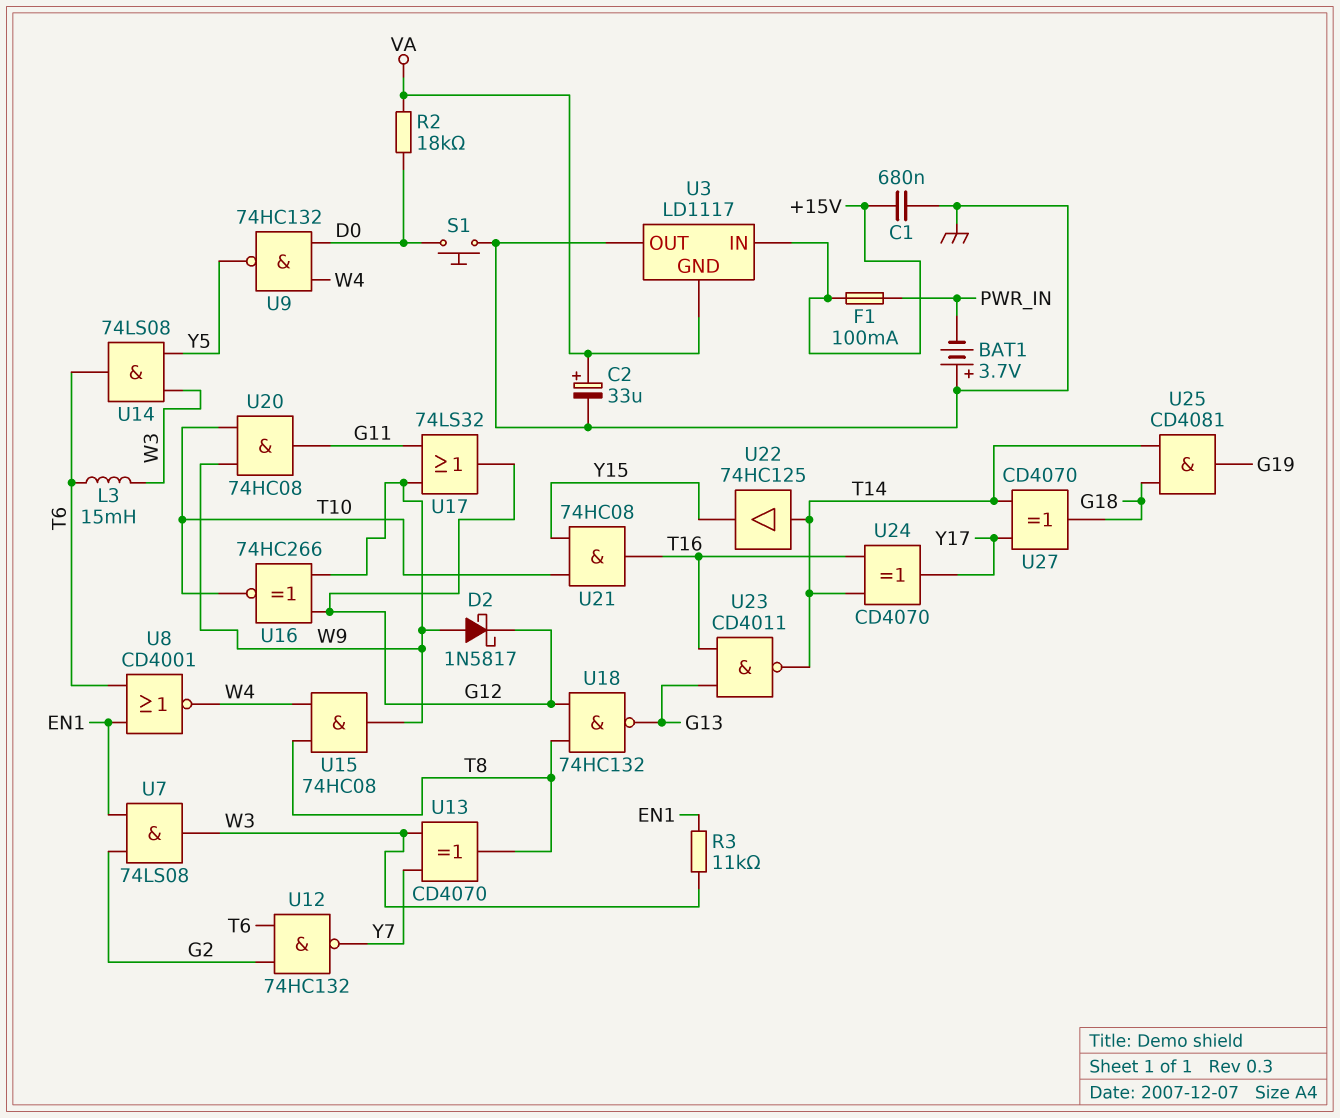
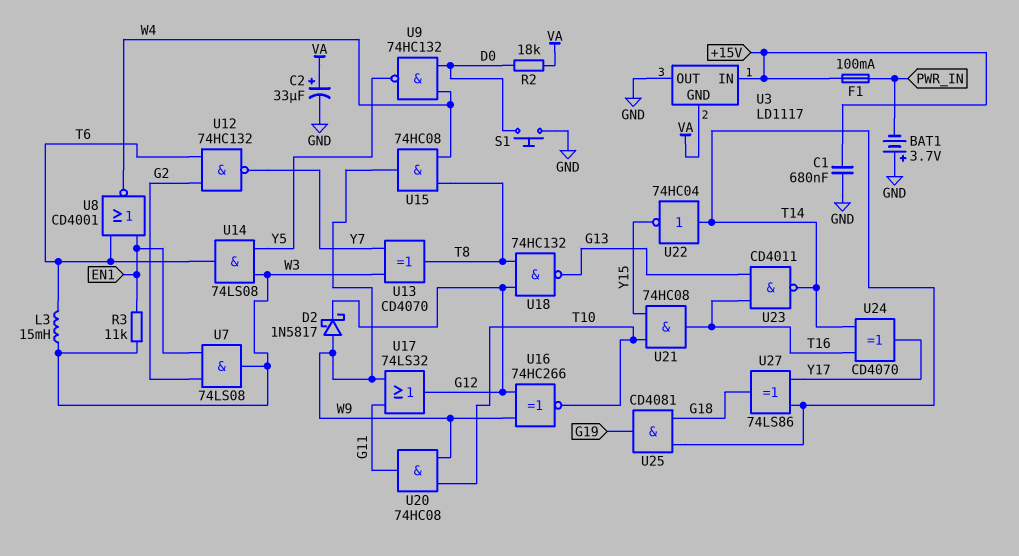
U22: buffer 74HC125 (in T14, out Y15) -> NOT 74HC04 (in T14, out Y15)
U27: XOR CD4070 (in T14, in Y17, out G18) -> XOR 74LS86 (in T14, in Y17, out G18)

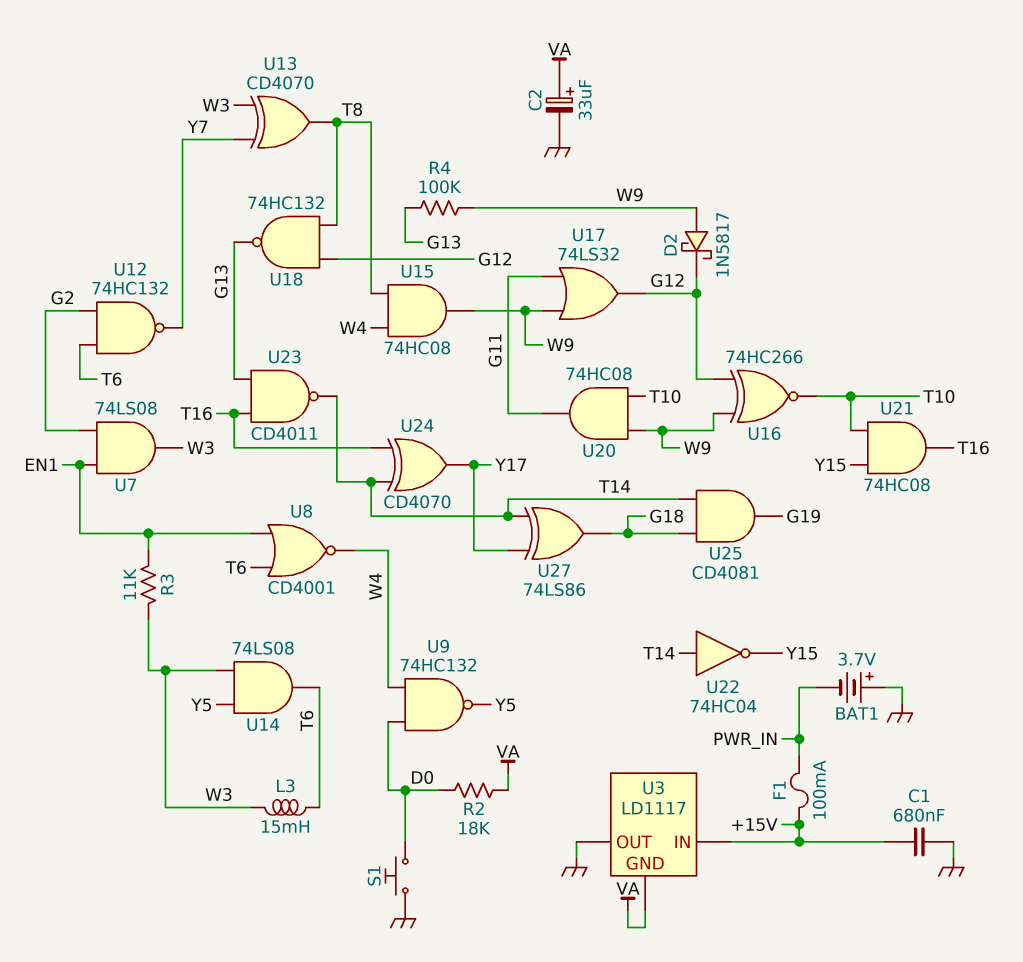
R4: none -> 100k (G13, W9)

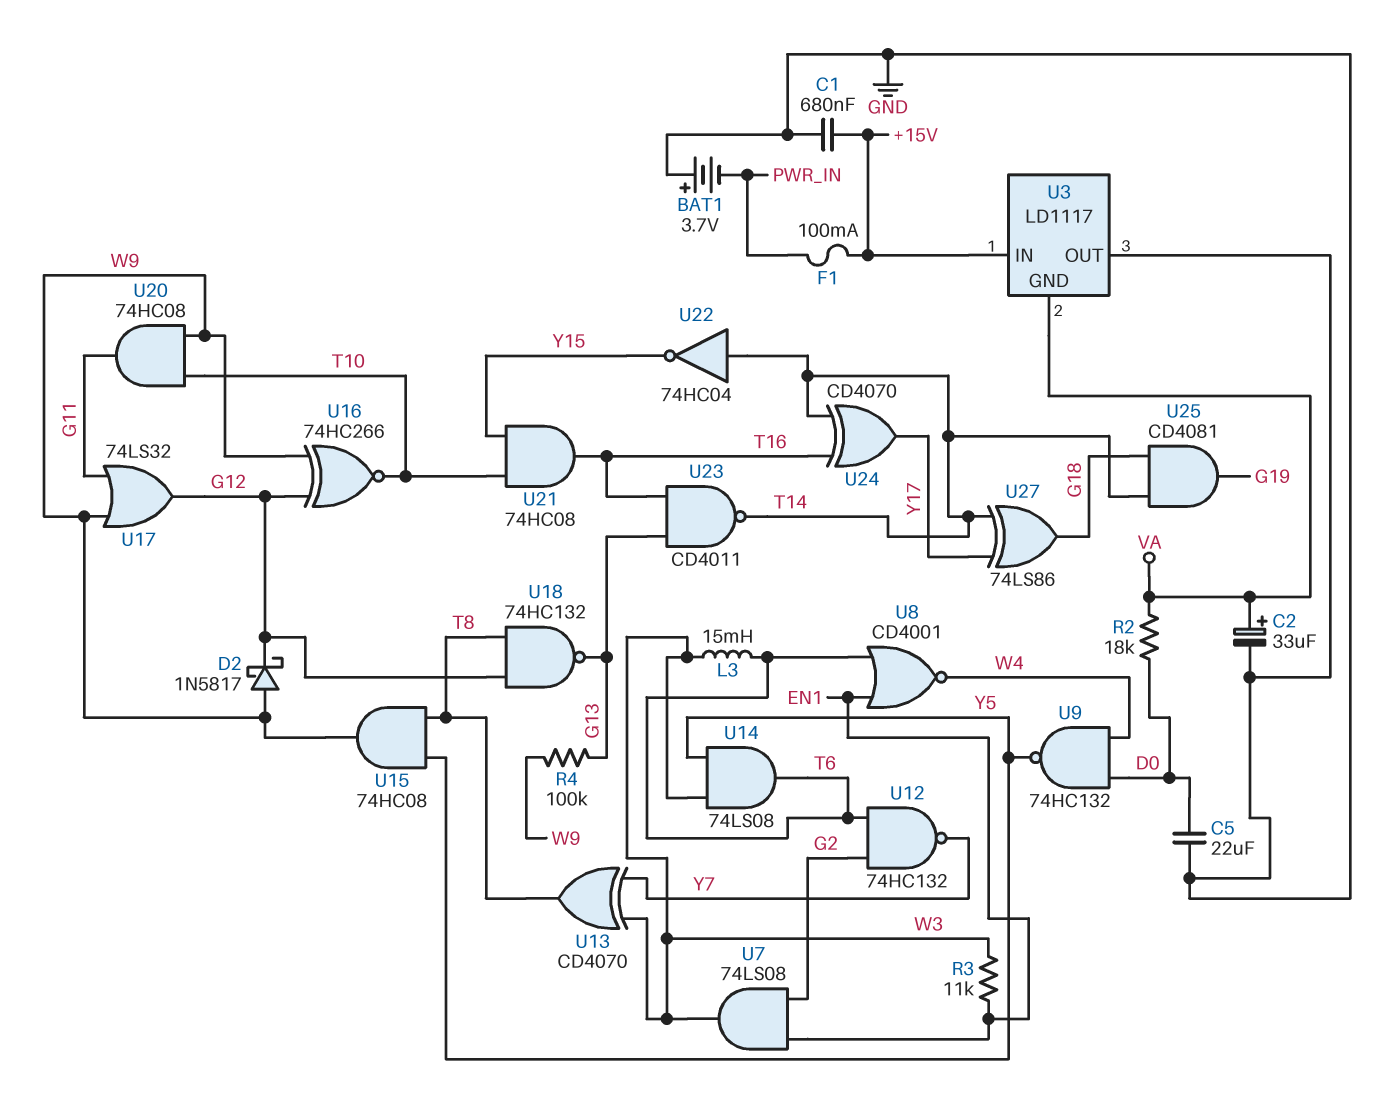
C5: none -> 22uF (D0, GND)
S1: button (D0, GND) -> none
U15: AND 74HC08 (in T8, in W4, out W9) -> AND 74HC08 (in T8, in Y5, out W9)

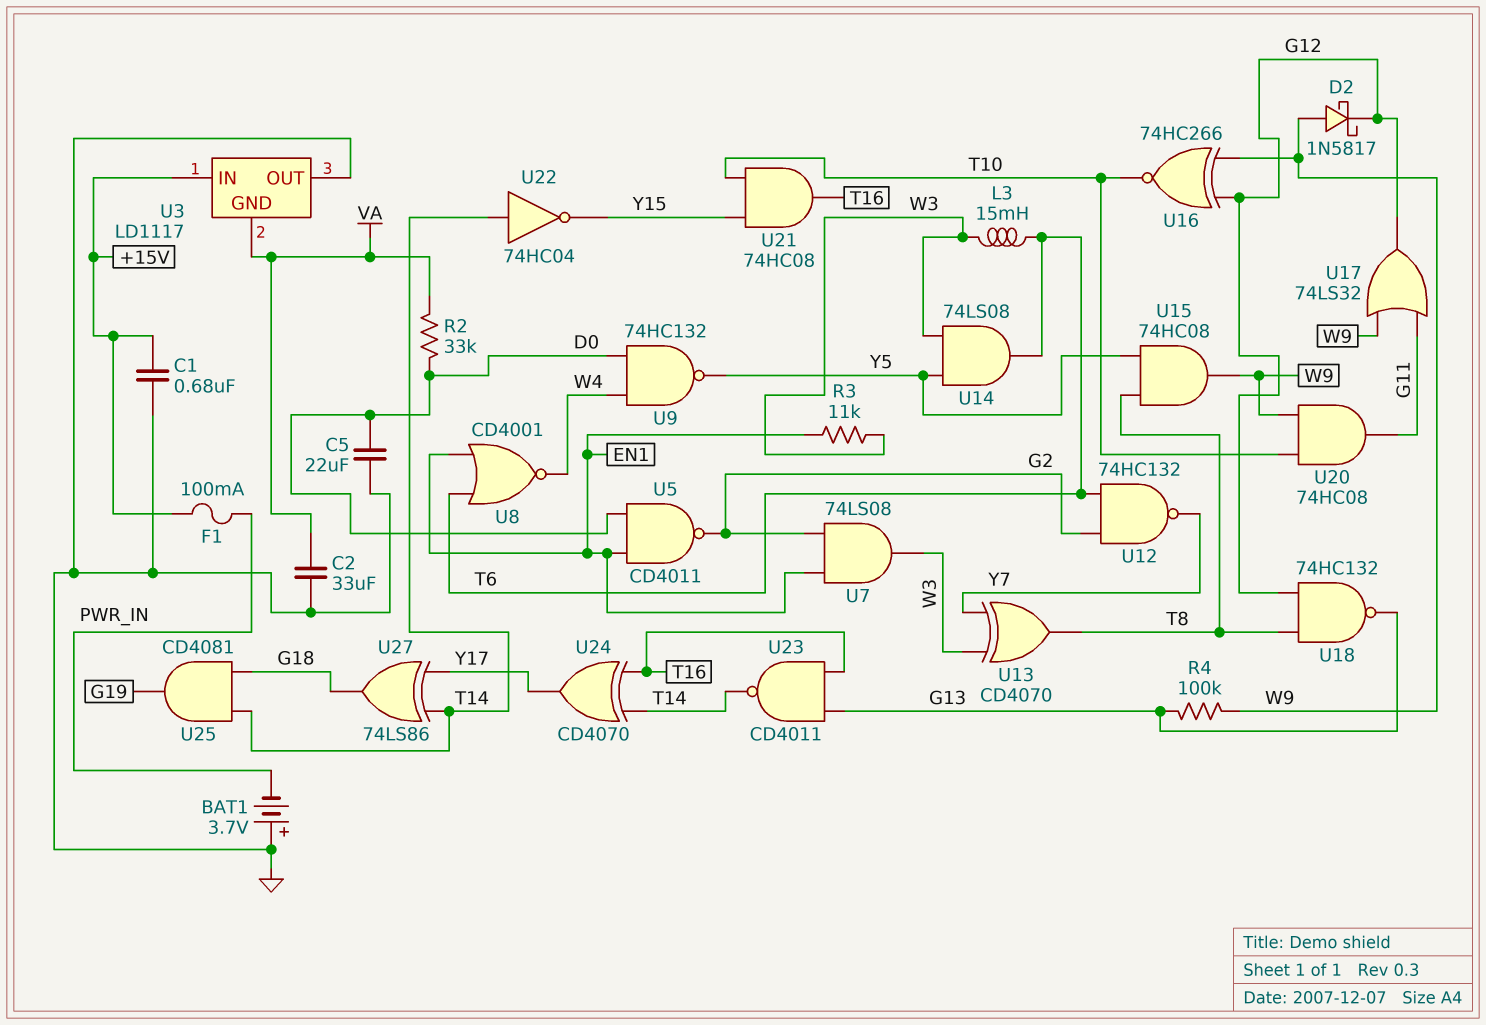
C2: 33uF (plus VA, minus GND) -> 33uF (GND, VA)
R2: 18k (D0, VA) -> 33k (D0, VA)
U5: none -> NAND CD4011 (in D0, in EN1, out G2)

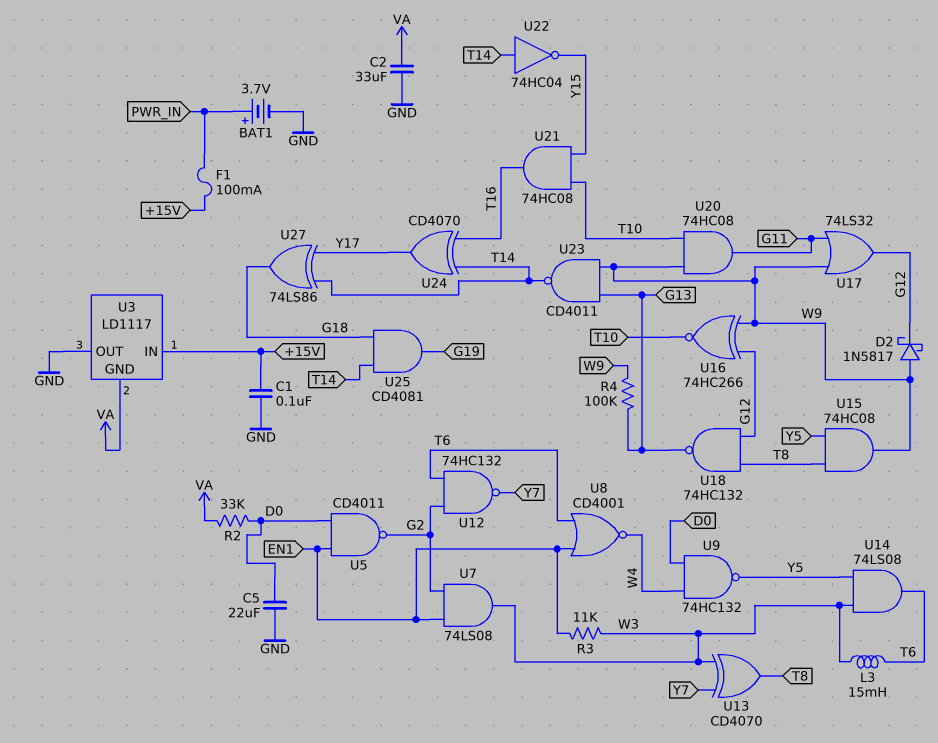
BAT1: 3.7V (plus GND, minus PWR_IN) -> 3.7V (plus PWR_IN, minus GND)
C1: 680nF (+15V, GND) -> 100nF (+15V, GND)
U23: NAND CD4011 (in G13, in T16, out T14) -> NAND CD4011 (in G13, in W9, out T14)

